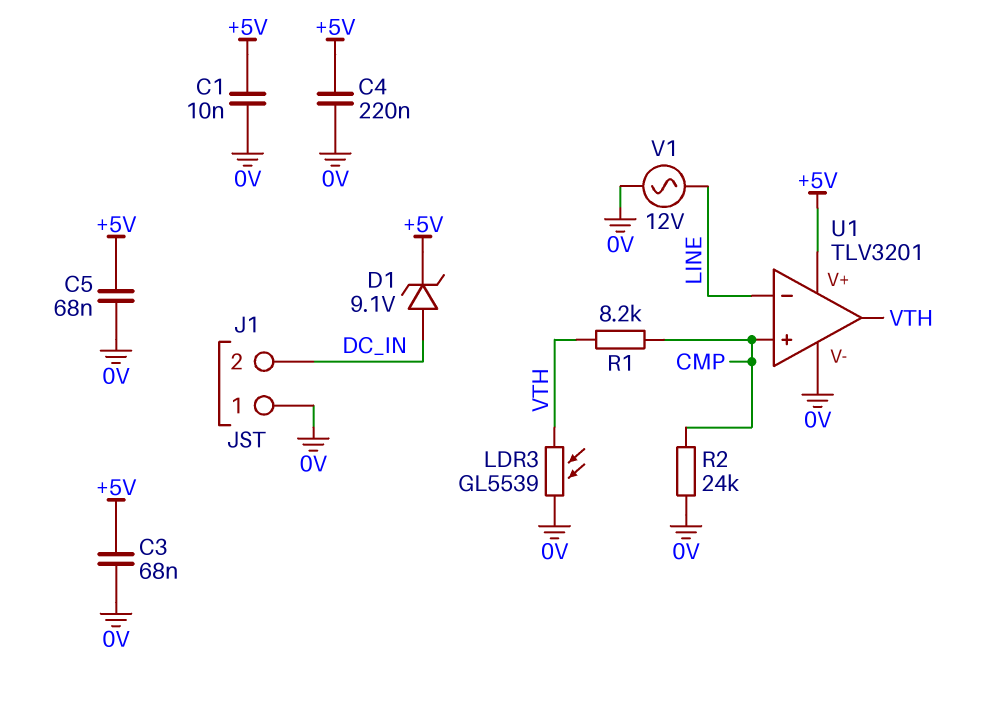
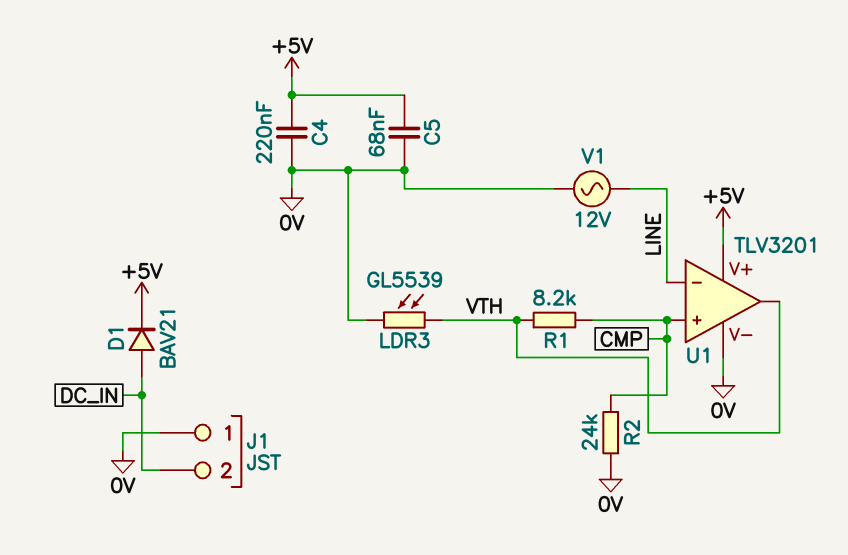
C1: 10nF (+5V, 0V) -> none
C3: 68nF (+5V, 0V) -> none
D1: zener 9.1V (A DC_IN, K +5V) -> diode BAV21 (A DC_IN, K +5V)

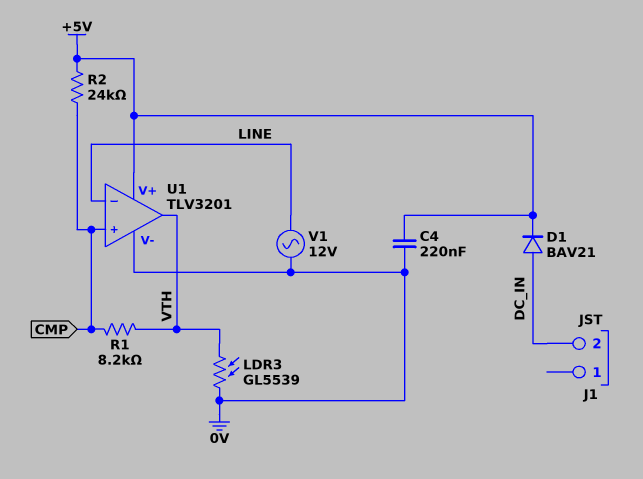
C5: 68nF (+5V, 0V) -> none
J1 pin 1: 0V -> none
R2: 24k (0V, CMP) -> 24k (+5V, CMP)

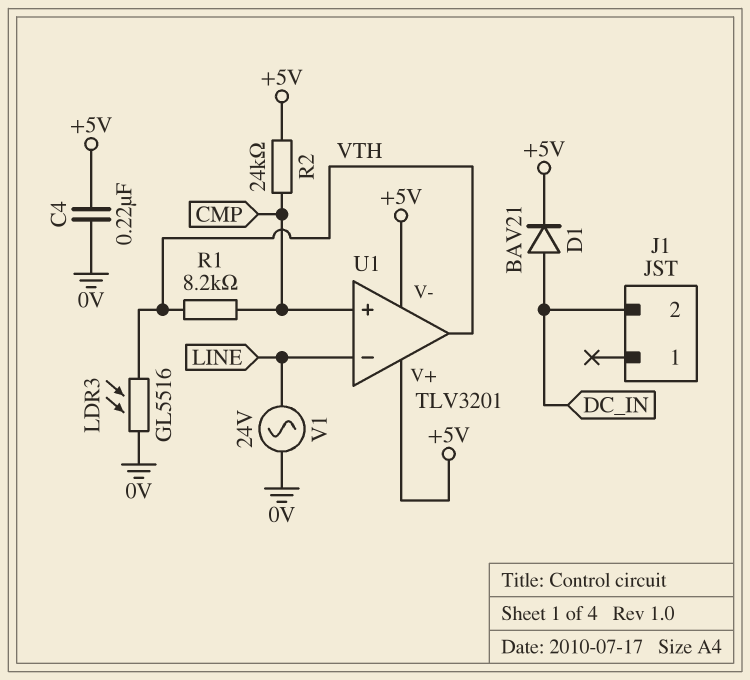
LDR3: GL5539 (0V, VTH) -> GL5516 (0V, VTH)
U1 pin V-: 0V -> +5V
V1: AC 12V (0V, LINE) -> AC 24V (0V, LINE)

